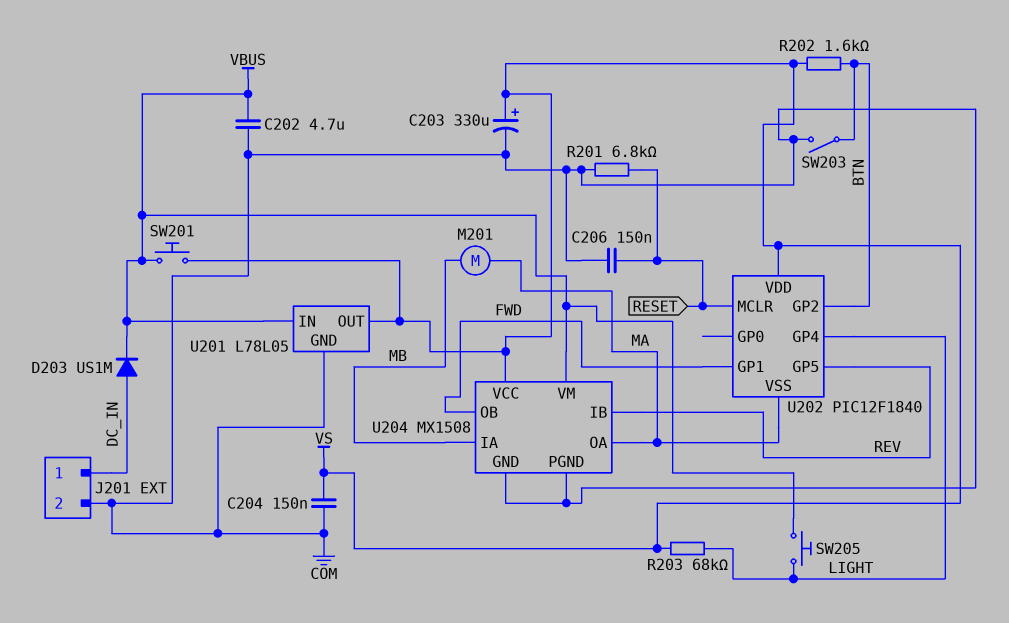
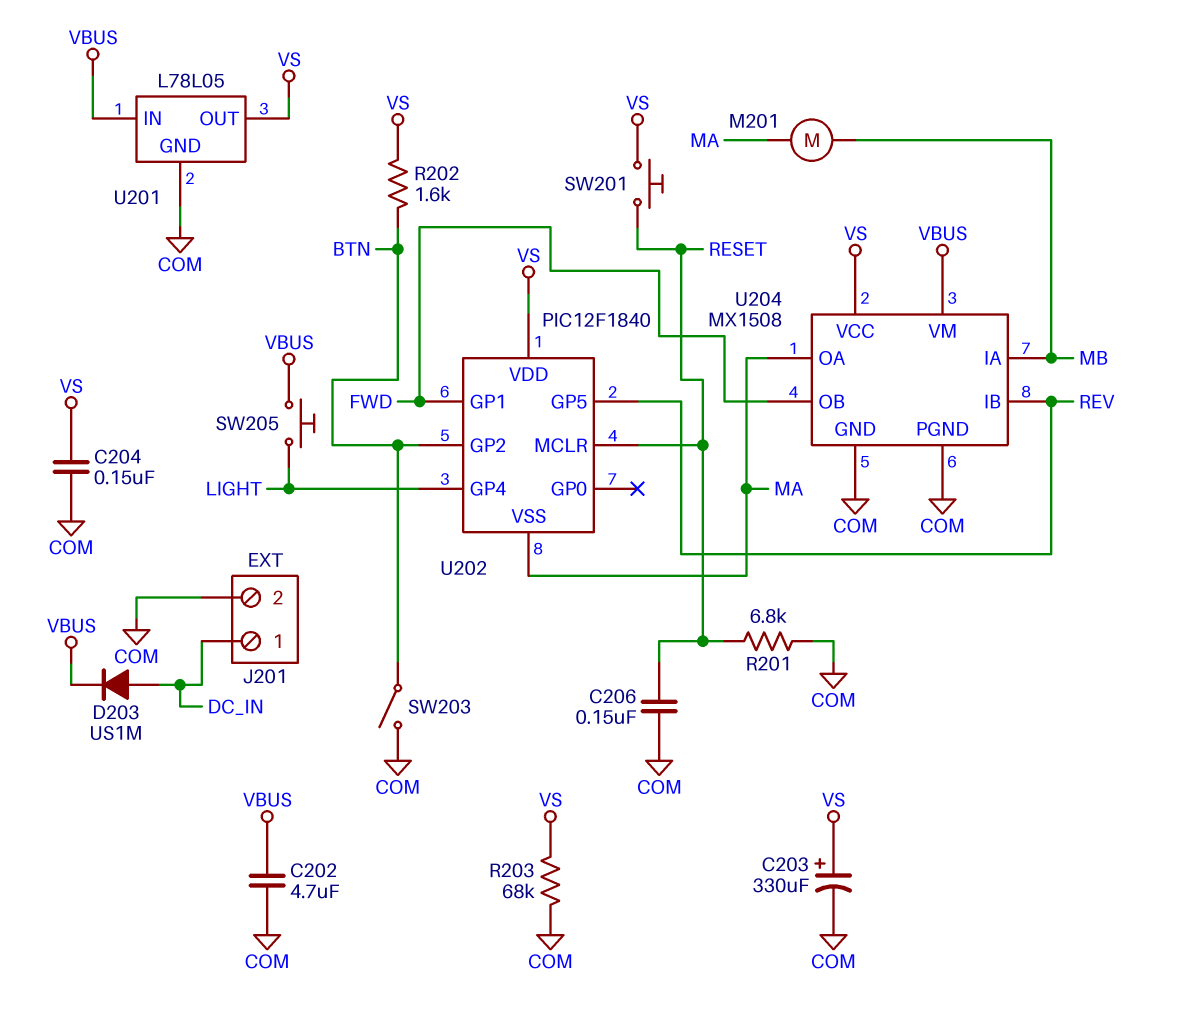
R203: 68k (LIGHT, VS) -> 68k (COM, VS)
SW201: button (VBUS, VS) -> button (RESET, VS)

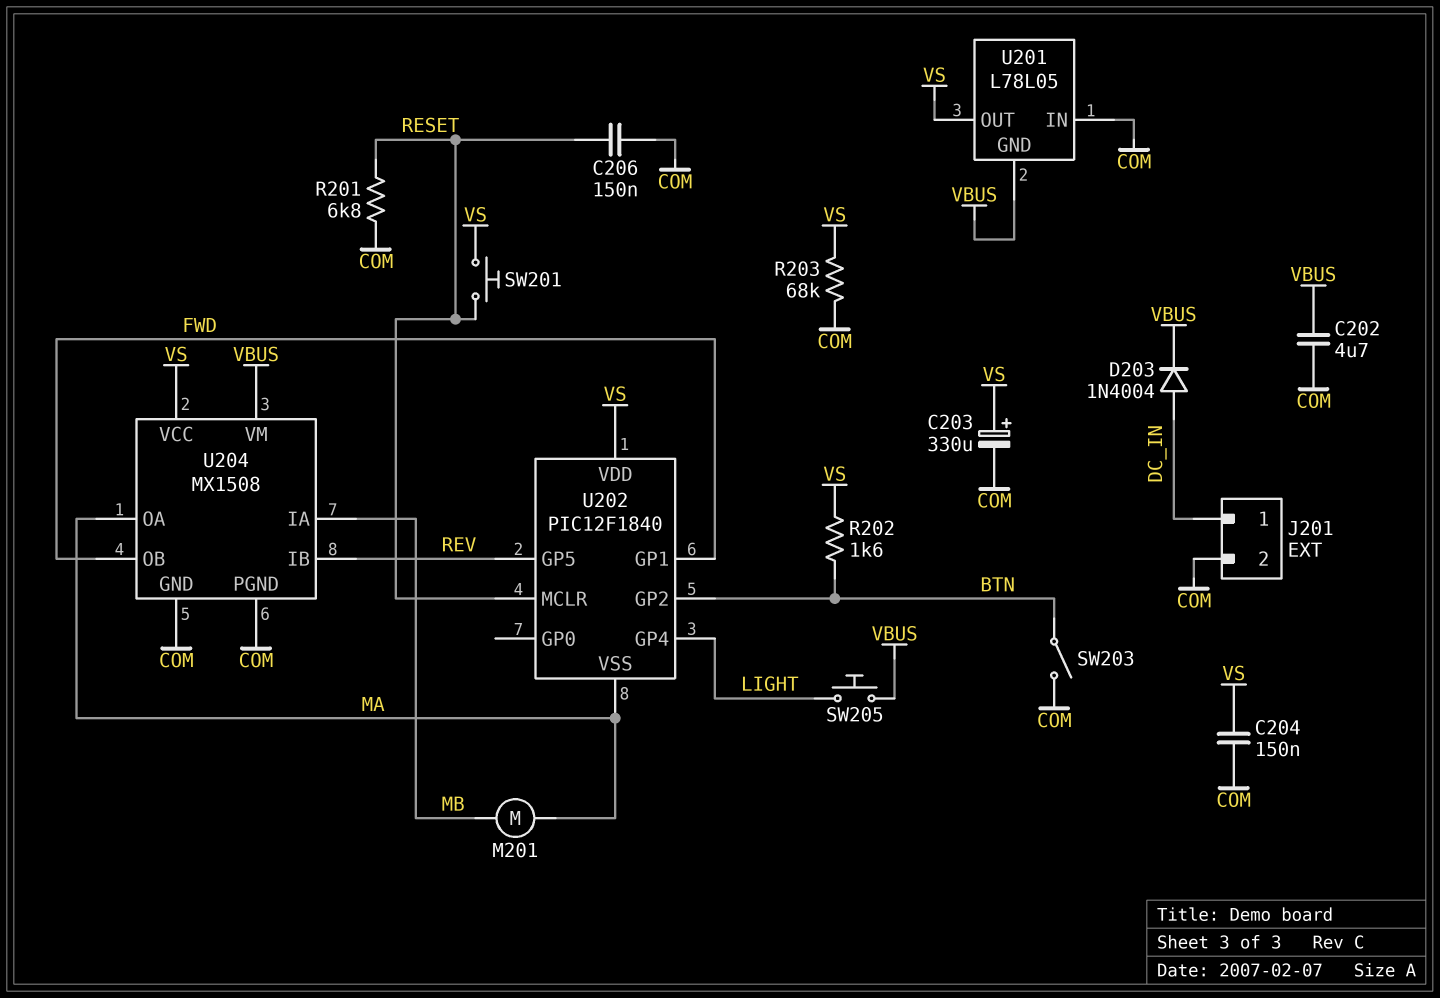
D203: diode US1M (A DC_IN, K VBUS) -> diode 1N4004 (A DC_IN, K VBUS)
U201 pin GND: COM -> VBUS
U201 pin IN: VBUS -> COM

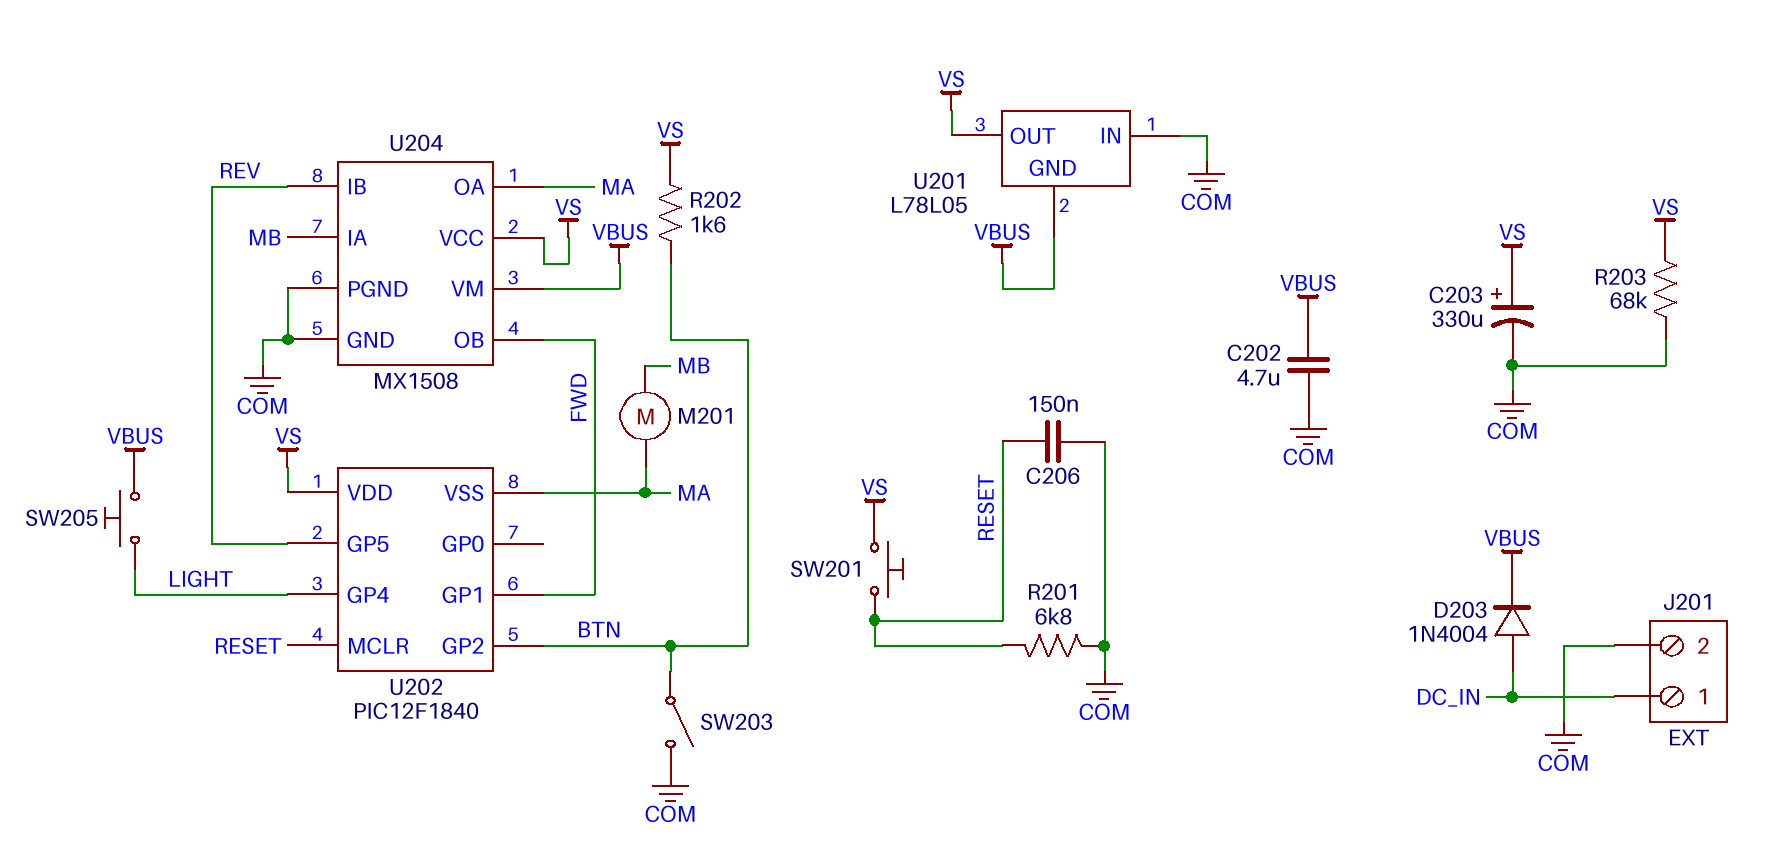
C204: 150nF (COM, VS) -> none

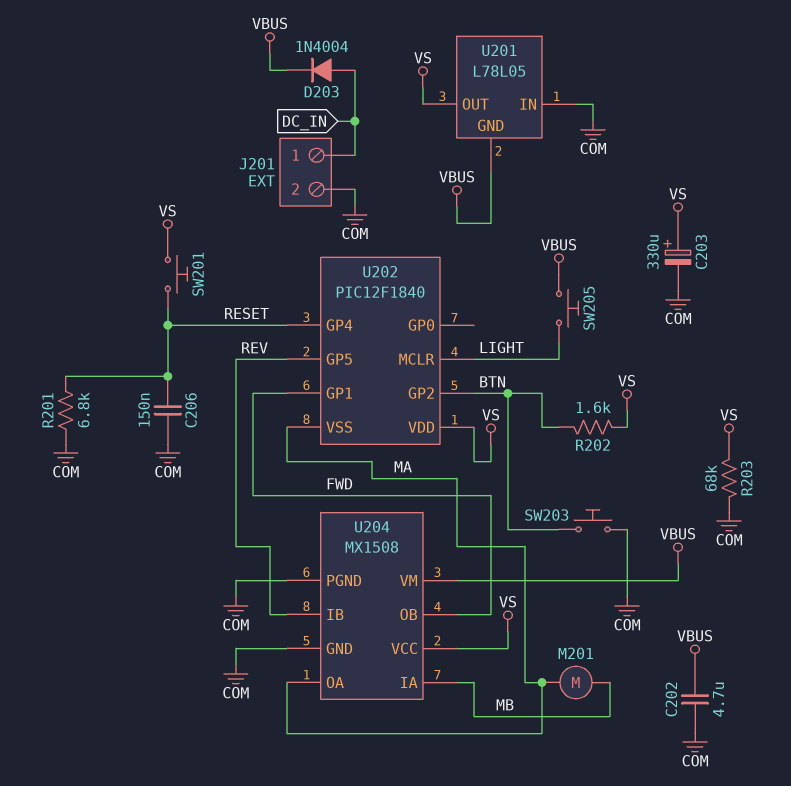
SW203: switch (BTN, COM) -> button (BTN, COM)
U202 pin GP4: LIGHT -> RESET
U202 pin MCLR: RESET -> LIGHT

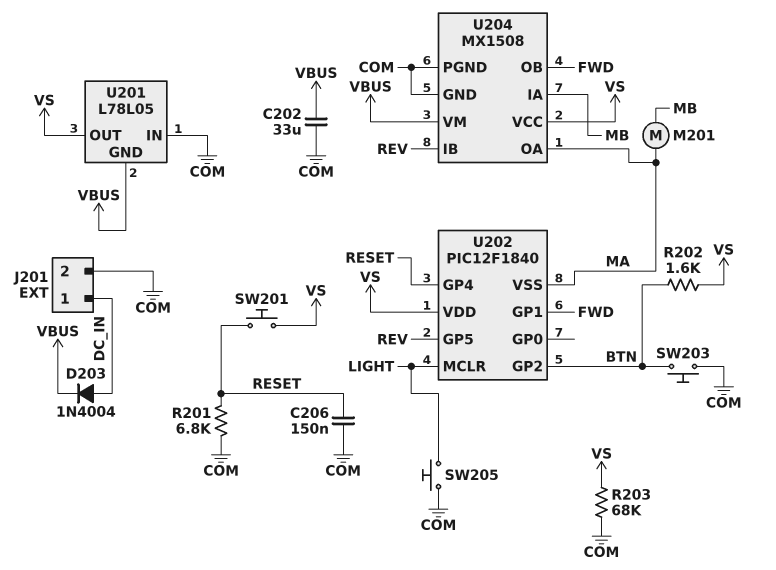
C202: 4.7uF (COM, VBUS) -> 33uF (COM, VBUS)
C203: 330uF (plus VS, minus COM) -> none
SW205: button (LIGHT, VBUS) -> button (COM, LIGHT)

